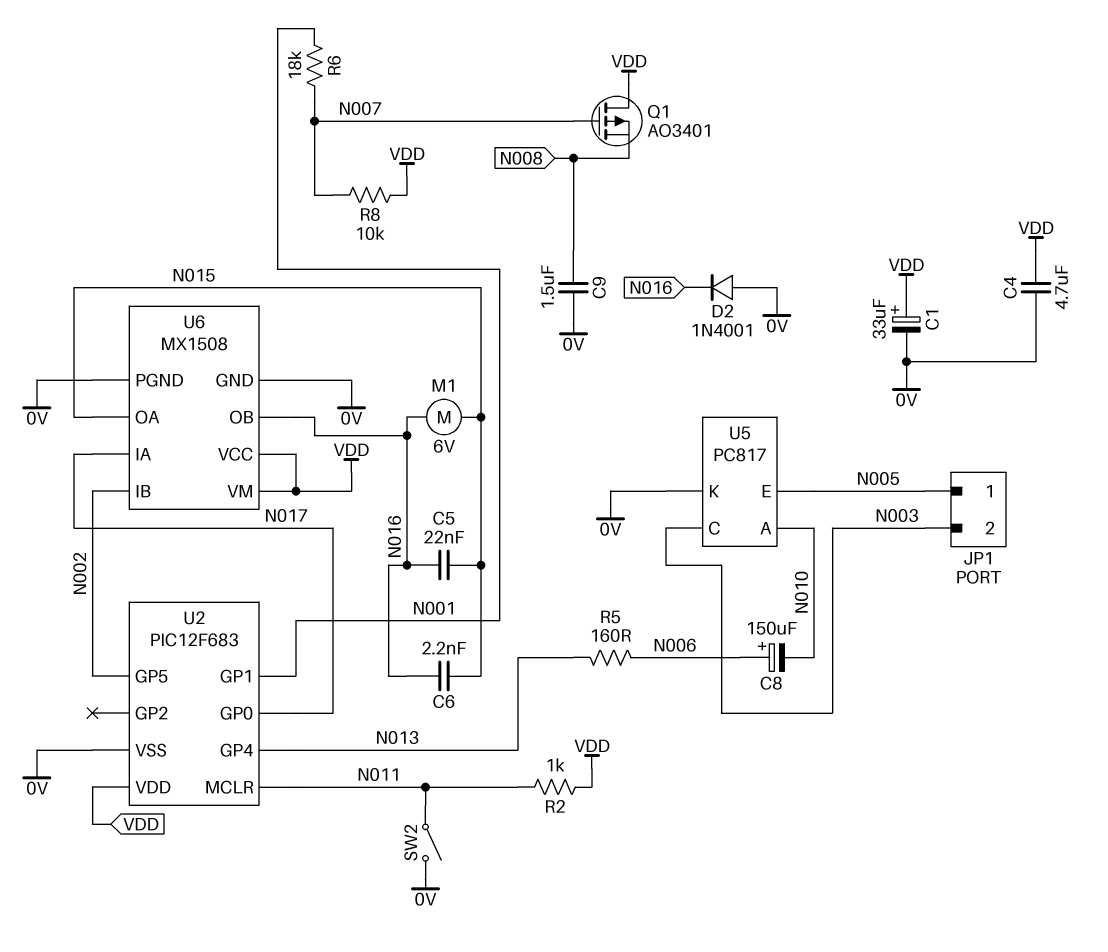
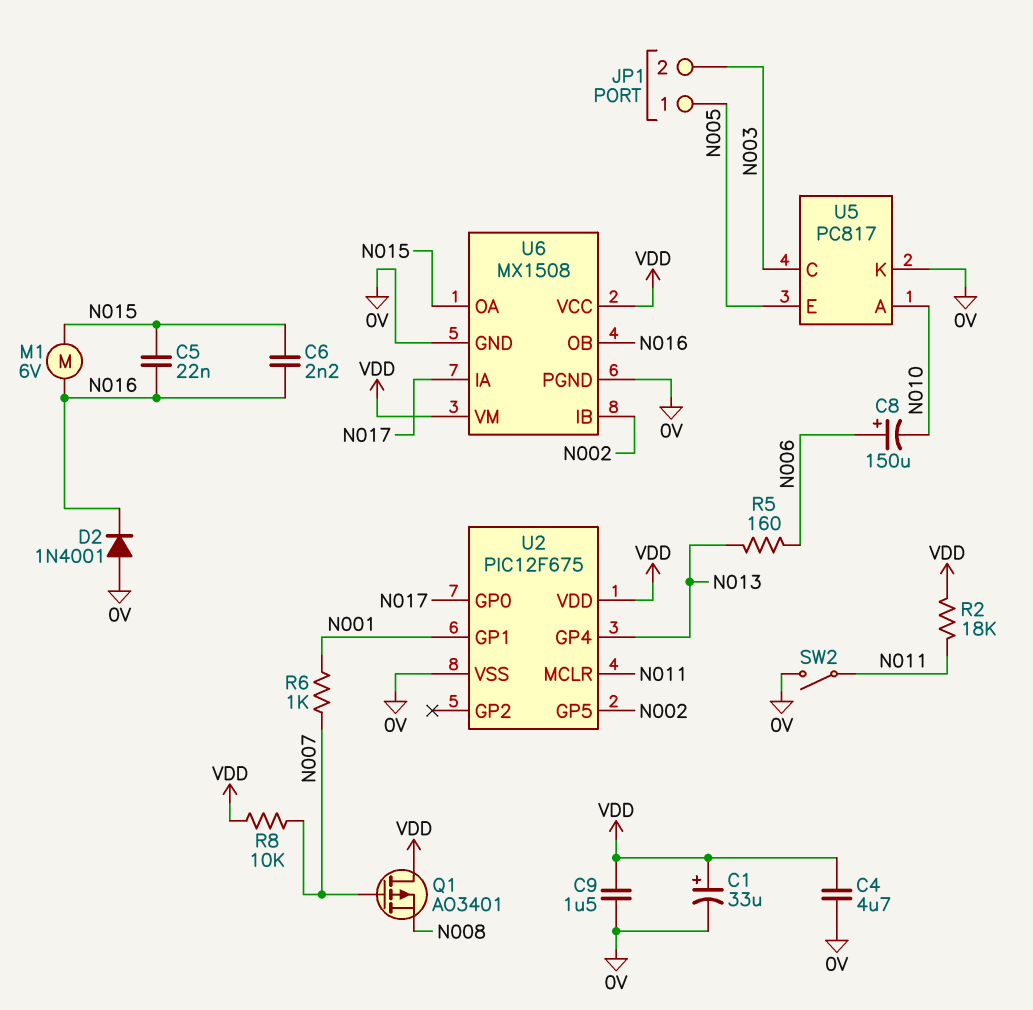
C9: 1.5uF (0V, N008) -> 1.5uF (0V, VDD)
R2: 1k (N011, VDD) -> 18k (N011, VDD)
R6: 18k (N001, N007) -> 1k (N001, N007)
U2: PIC12F683 -> PIC12F675

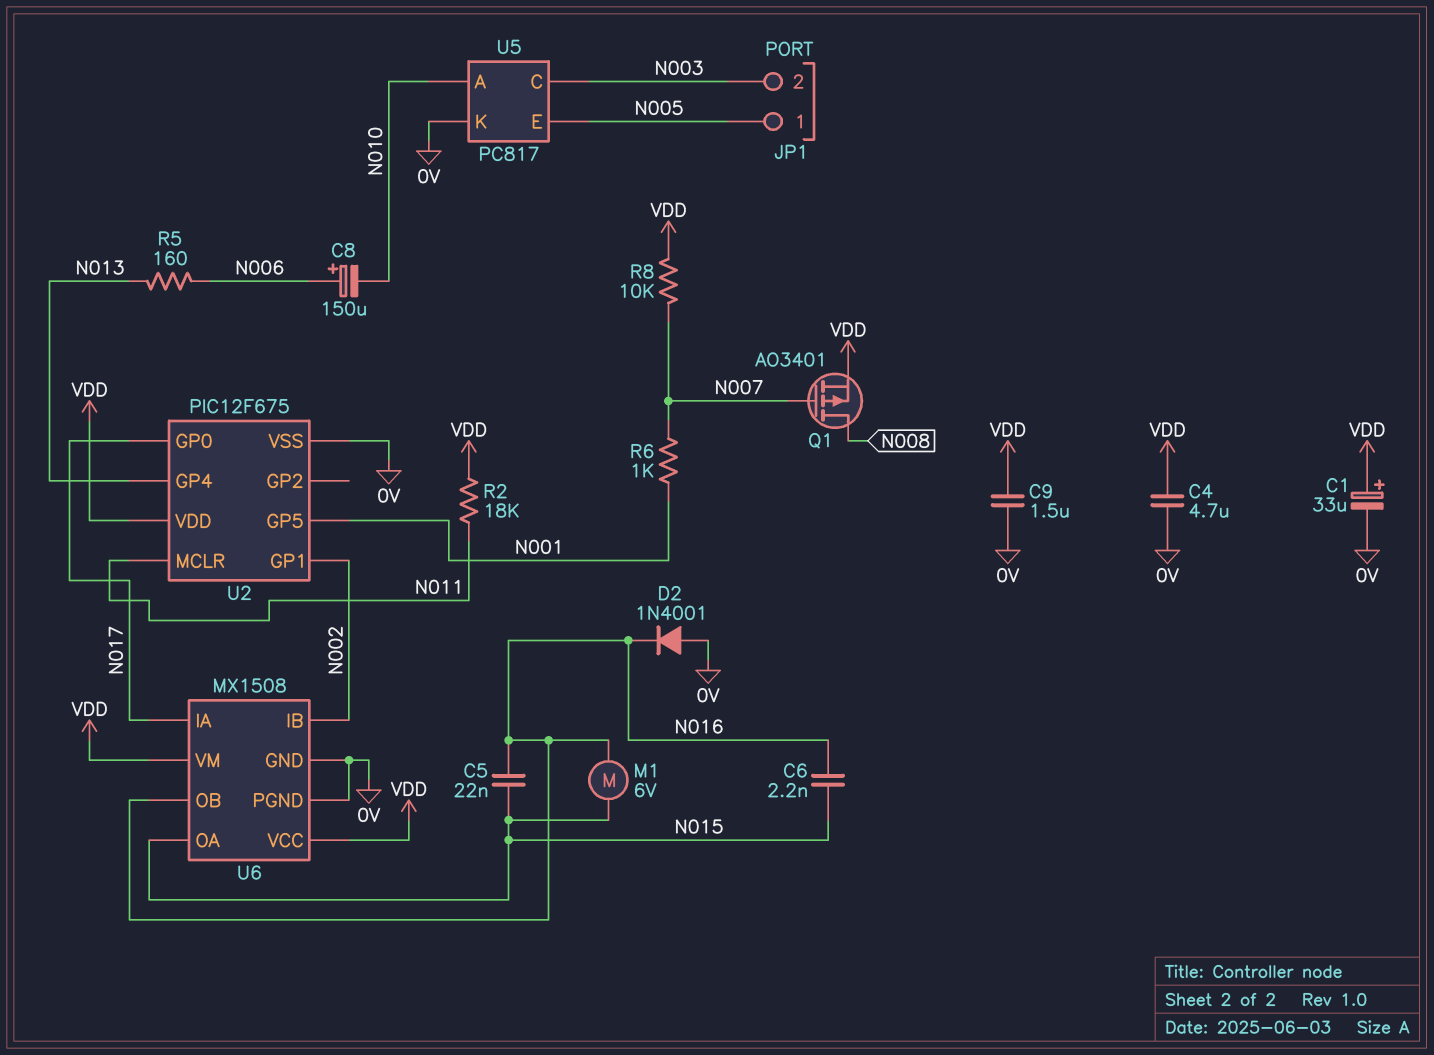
Q1: PMOS AO3401 (G N007, D VDD, S N008) -> PMOS AO3401 (G N007, D N008, S VDD)
SW2: switch (0V, N011) -> none
U2 pin GP1: N001 -> N002
U2 pin GP5: N002 -> N001

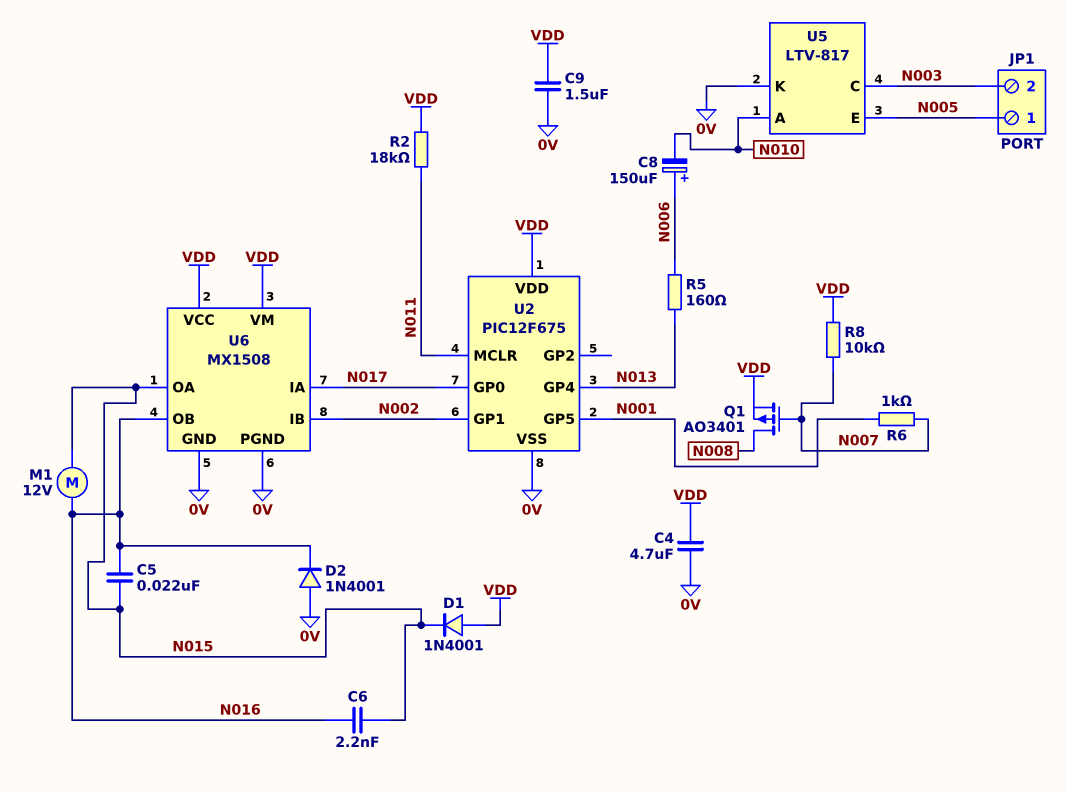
C1: 33uF (plus VDD, minus 0V) -> none
D1: none -> diode 1N4001 (A VDD, K N015)
M1: motor 6V (N015, N016) -> motor 12V (N015, N016)
U5: PC817 -> LTV-817

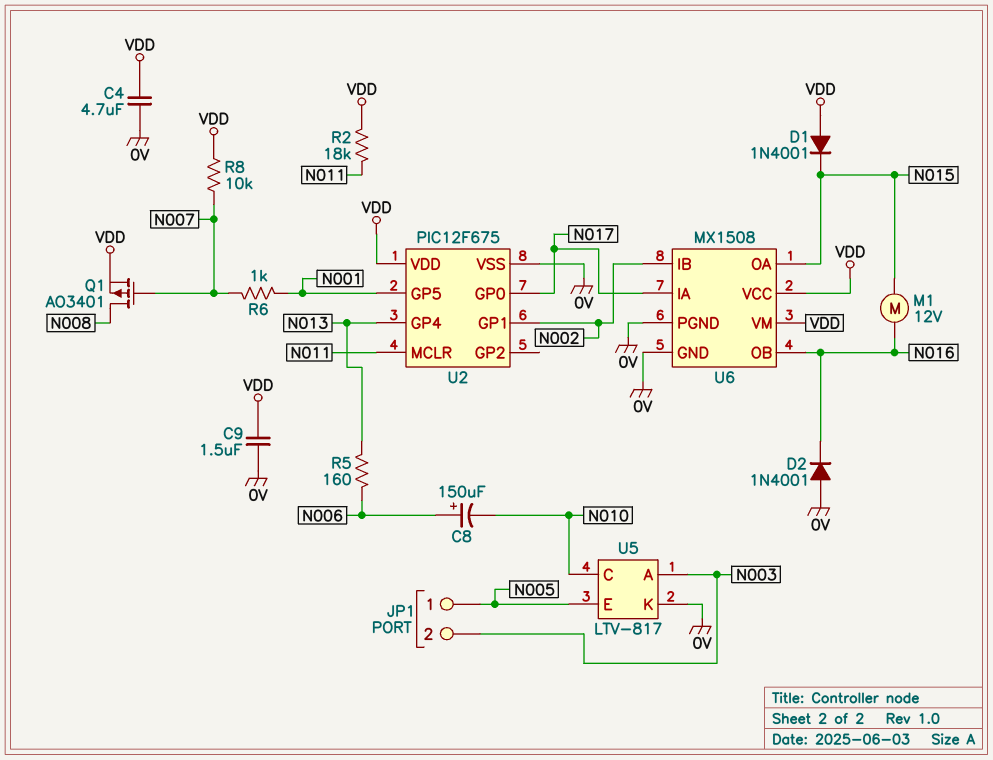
C5: 22nF (N015, N016) -> none
C6: 2.2nF (N015, N016) -> none
U5 pin A: N010 -> N003
U5 pin C: N003 -> N010

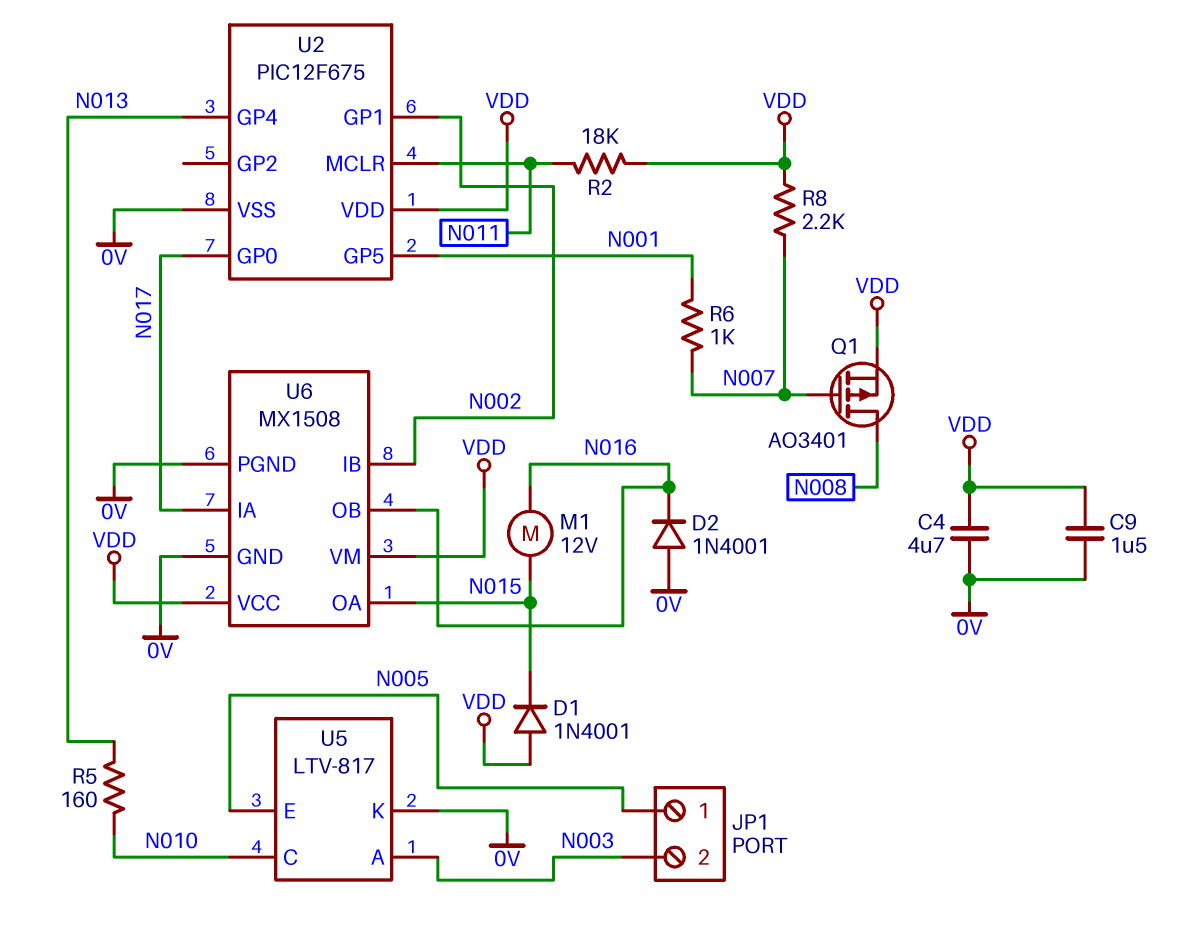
C8: 150uF (plus N006, minus N010) -> none
R5: 160 (N006, N013) -> 160 (N010, N013)
R8: 10k (N007, VDD) -> 2.2k (N007, VDD)

